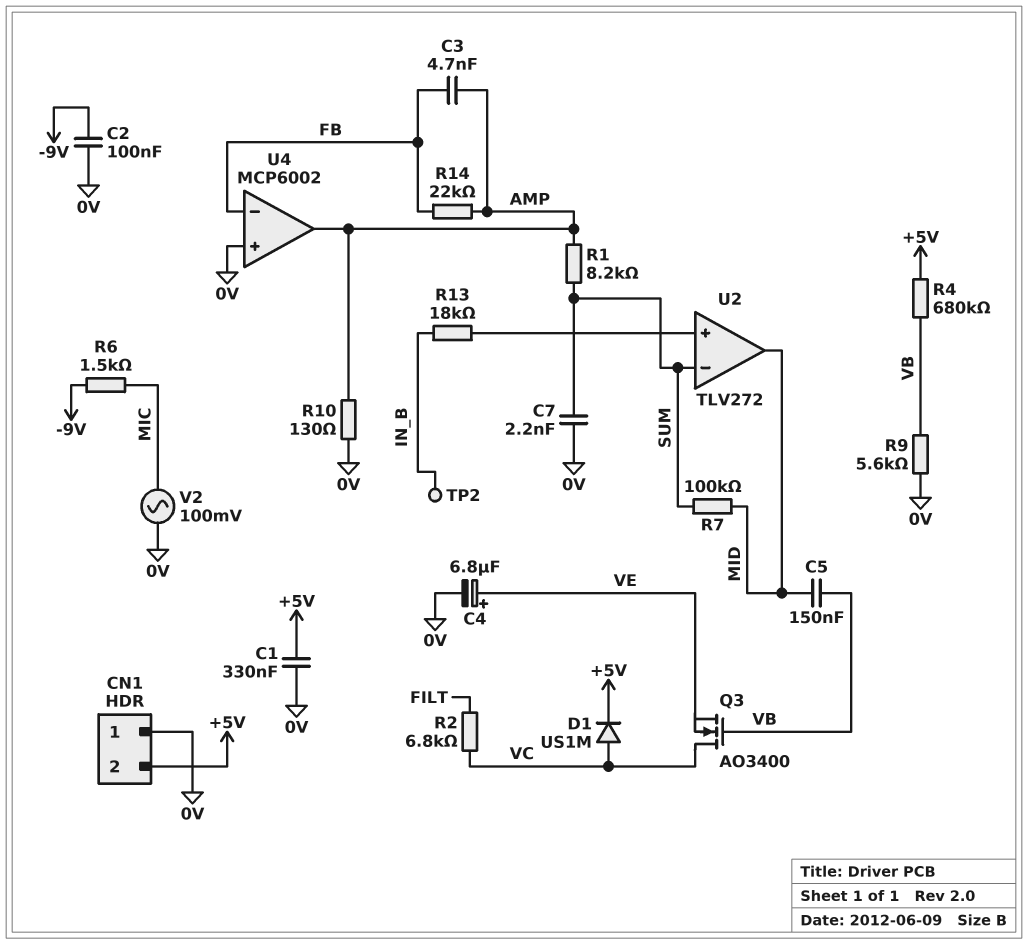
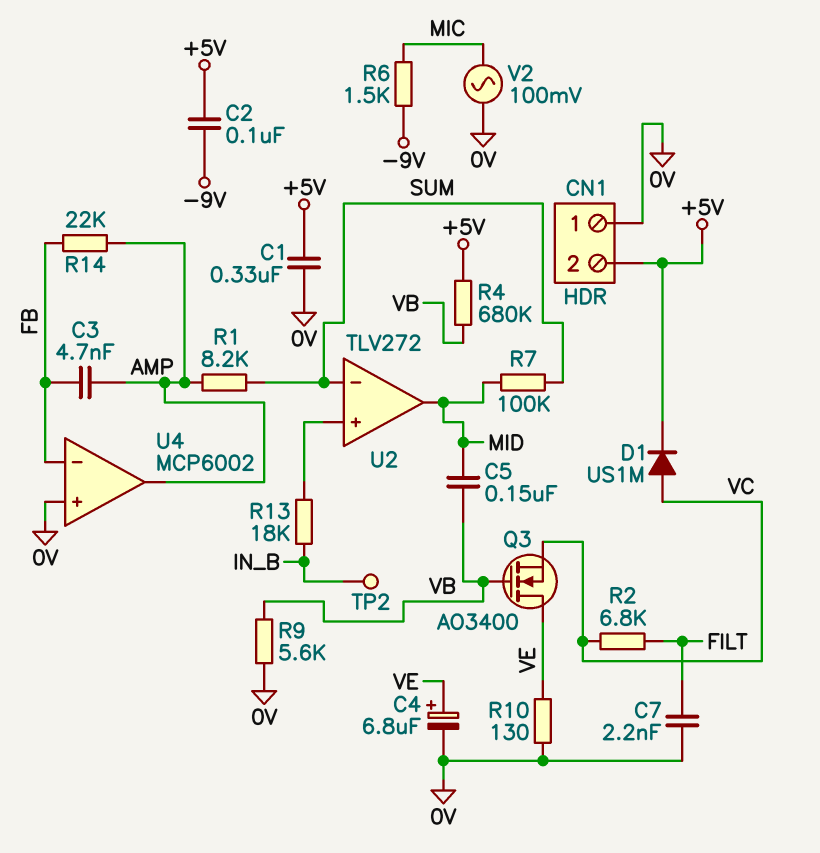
C2: 100nF (-9V, 0V) -> 100nF (+5V, -9V)
C7: 2.2nF (0V, SUM) -> 2.2nF (0V, FILT)
Q3: NMOS AO3400 (G VB, D VC, S VE) -> NMOS AO3400 (G VB, D VE, S VC)
R10: 130 (0V, AMP) -> 130 (0V, VE)

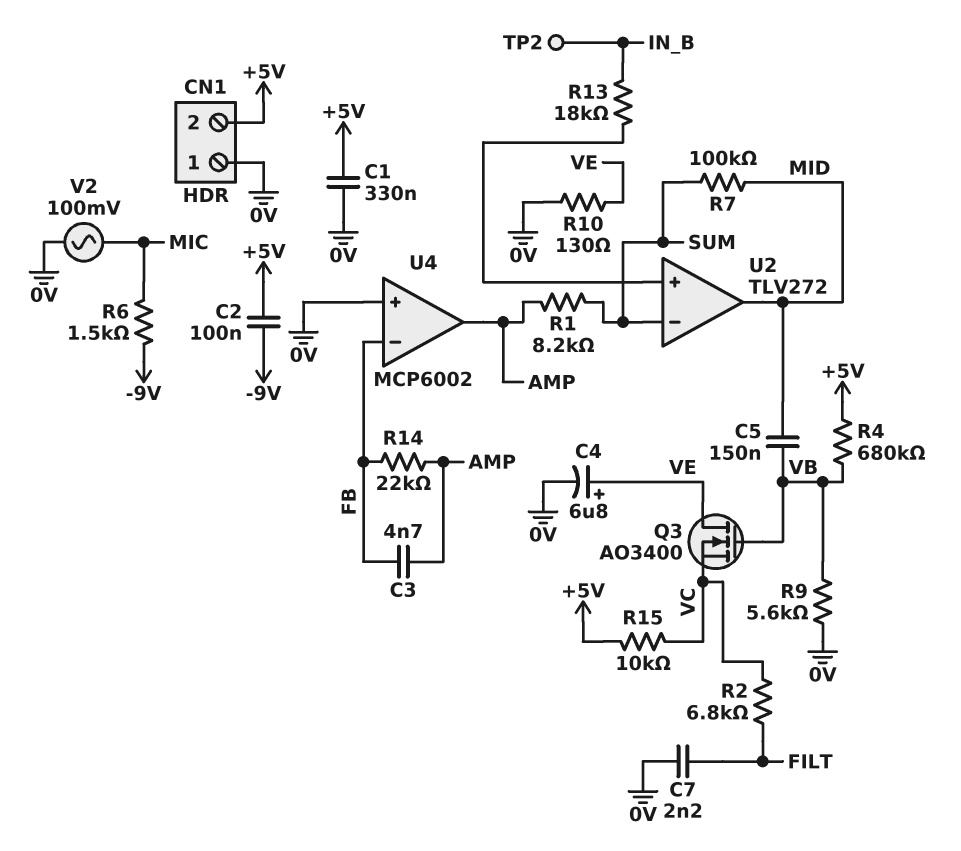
D1: diode US1M (A VC, K +5V) -> none
R15: none -> 10k (+5V, VC)

